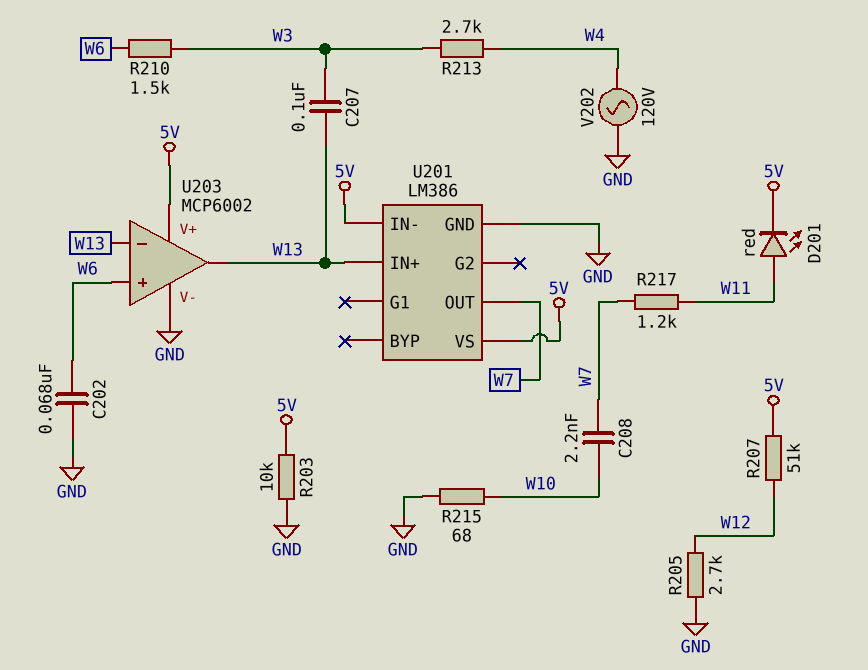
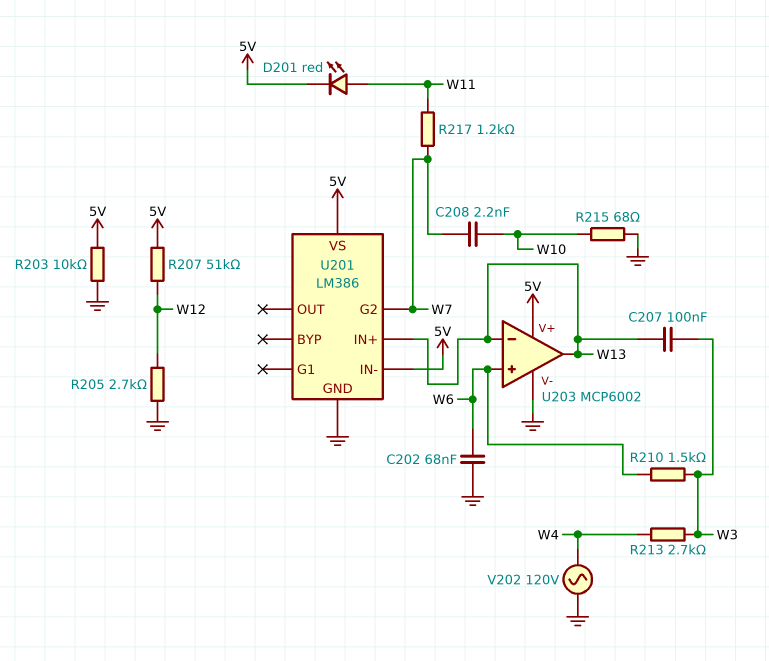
U201 pin G2: none -> W7
U201 pin OUT: W7 -> none

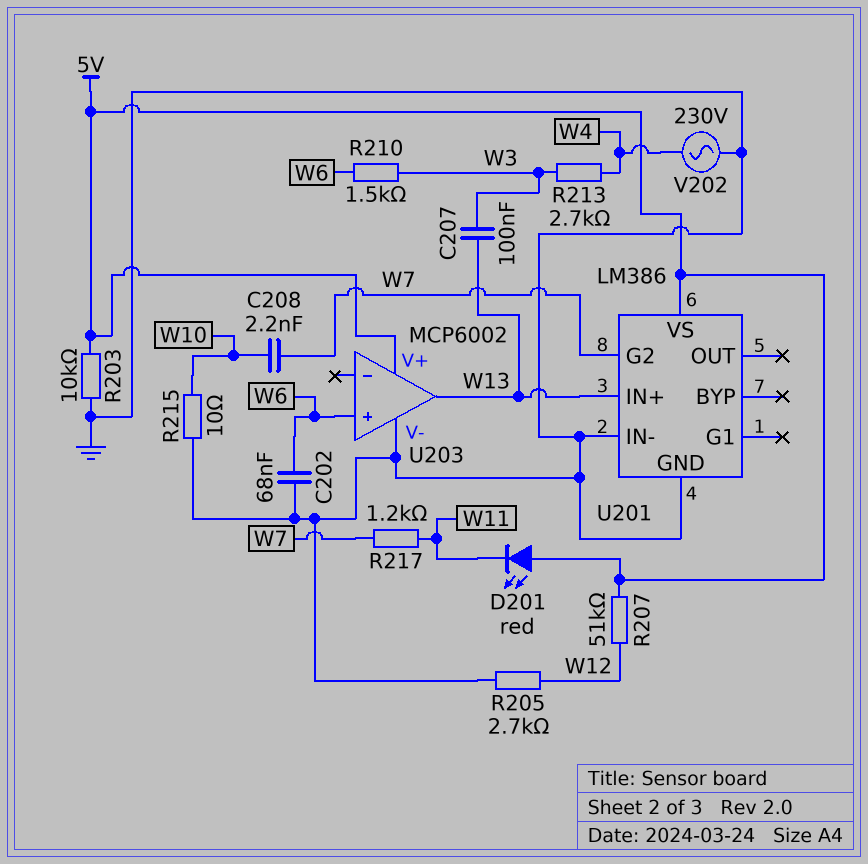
D201: LED red (A W11, K 5V) -> LED red (A 5V, K W11)
R215: 68 (GND, W10) -> 10 (GND, W10)
U201 pin IN-: 5V -> GND
U203 pin in-: W13 -> none
V202: AC 120V (GND, W4) -> AC 230V (GND, W4)

